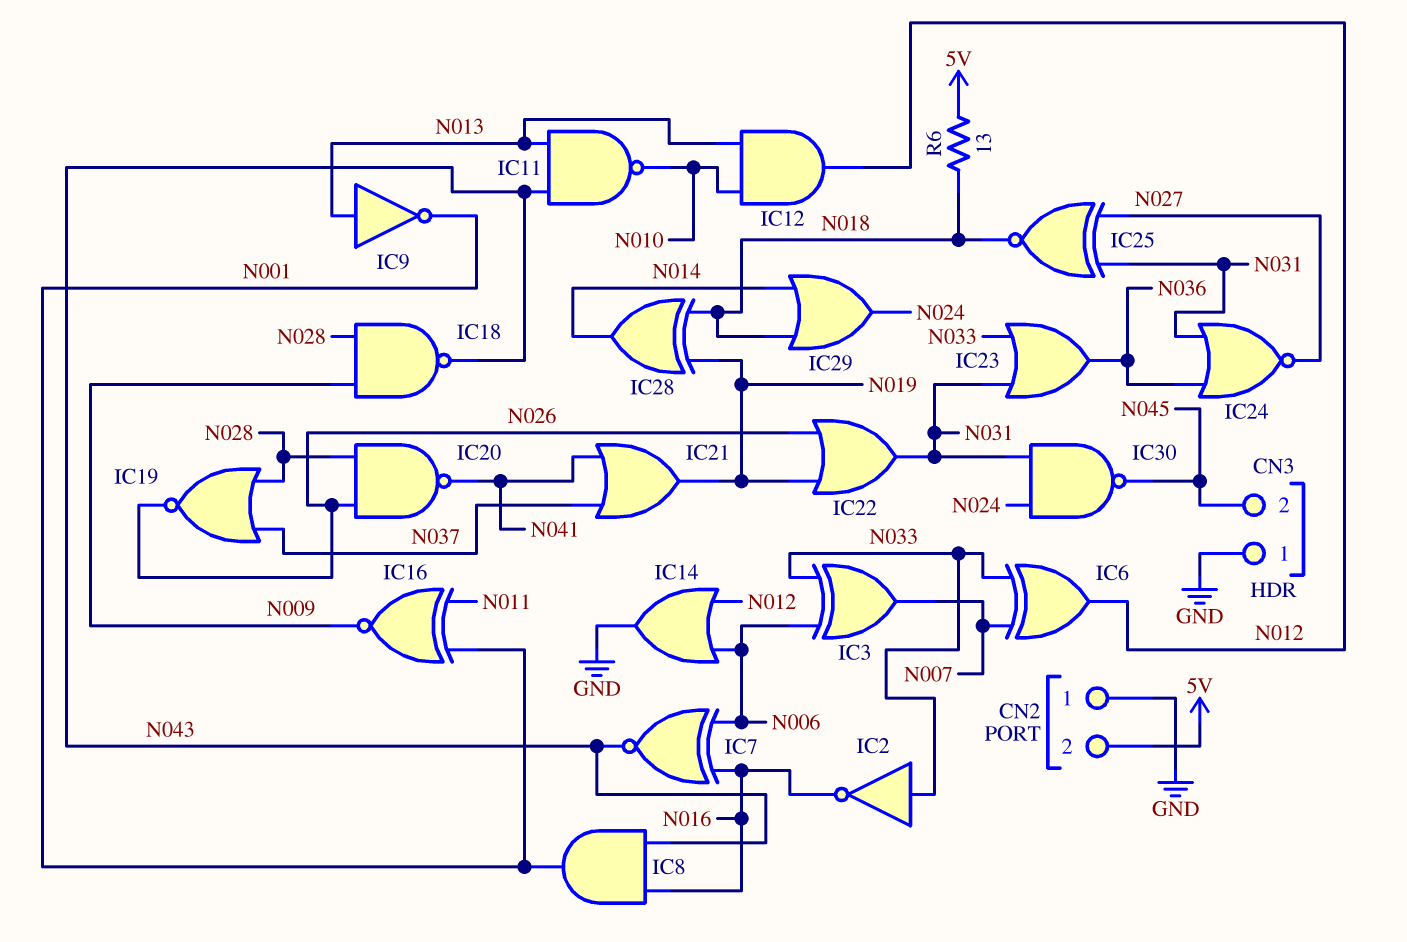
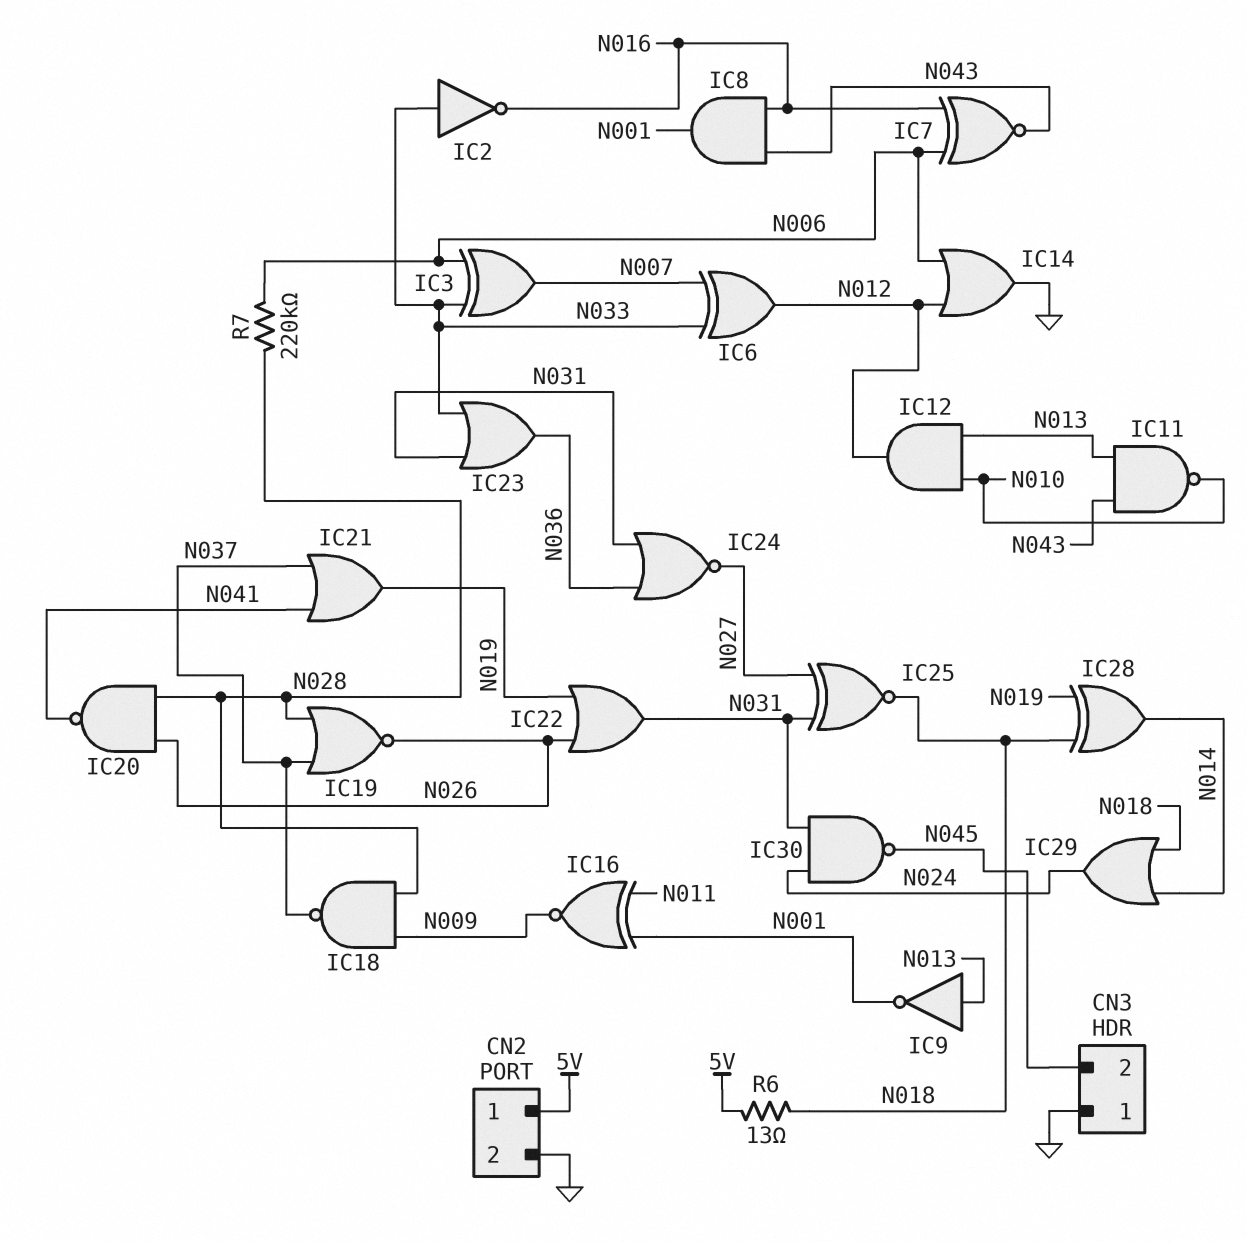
CN2 pin 1: GND -> 5V
CN2 pin 2: 5V -> GND
IC18: NAND (in N009, in N028, out N043) -> NAND (in N009, in N028, out N037)
R7: none -> 220k (N006, N028)

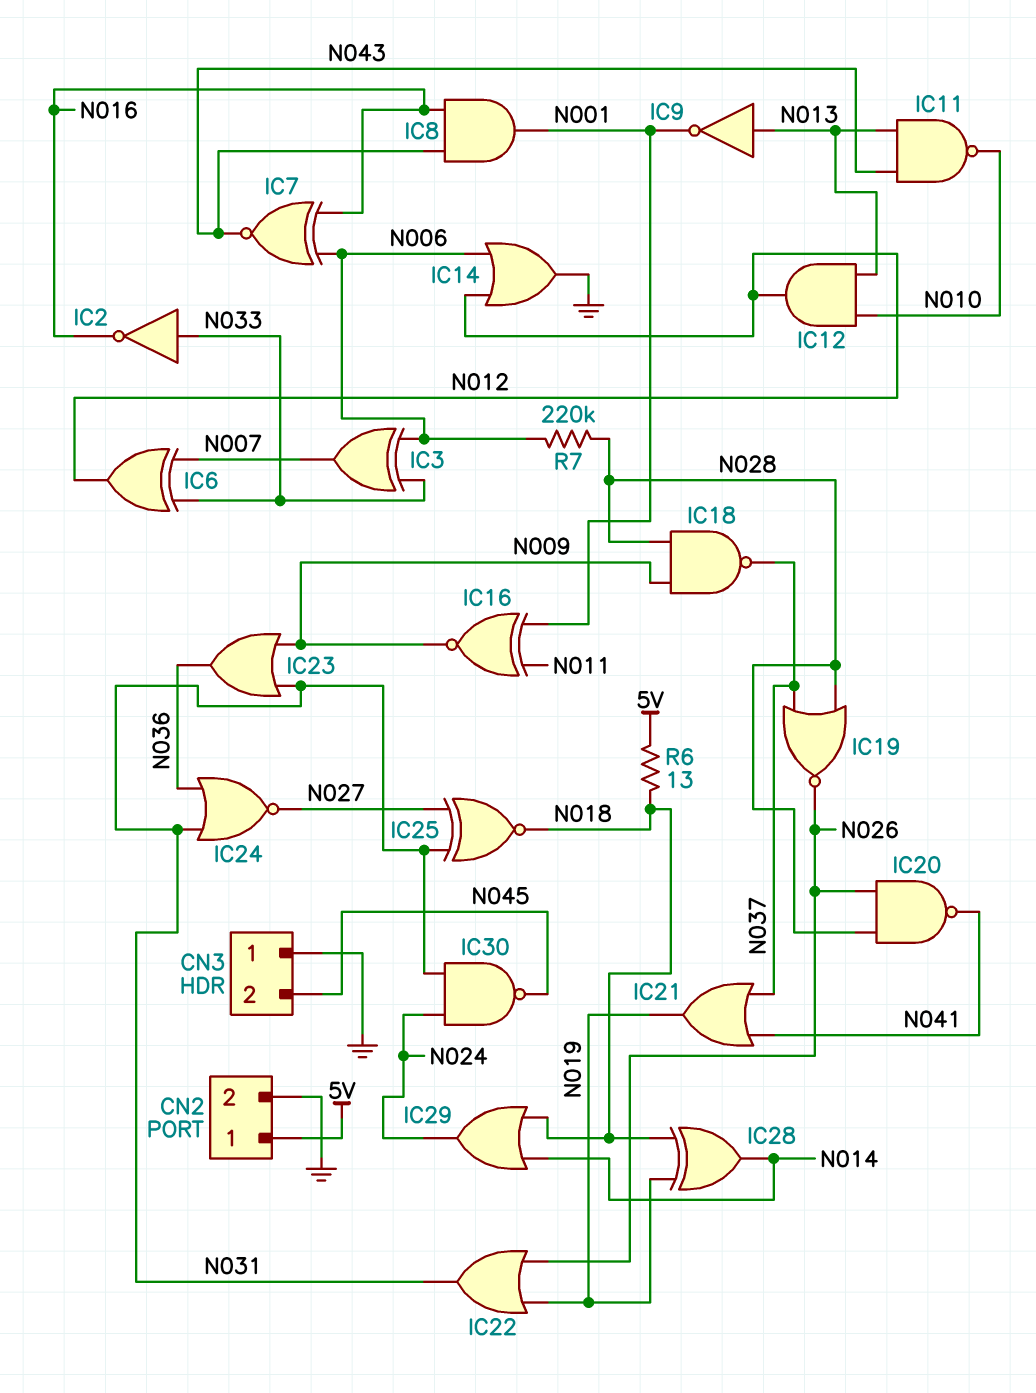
IC23: OR (in N031, in N033, out N036) -> OR (in N009, in N031, out N036)

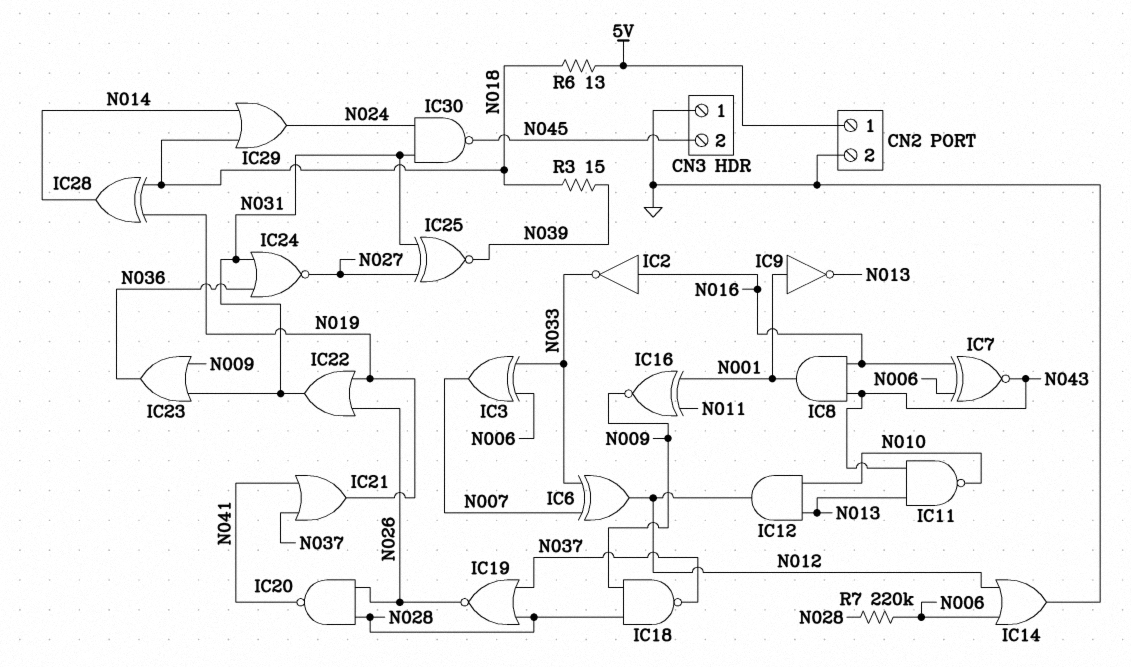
IC2: NOT (in N033, out N016) -> NOT (in N016, out N033)
IC9: NOT (in N013, out N001) -> NOT (in N001, out N013)
IC25: XNOR (in N027, in N031, out N018) -> XNOR (in N027, in N031, out N039)
R3: none -> 15 (N018, N039)

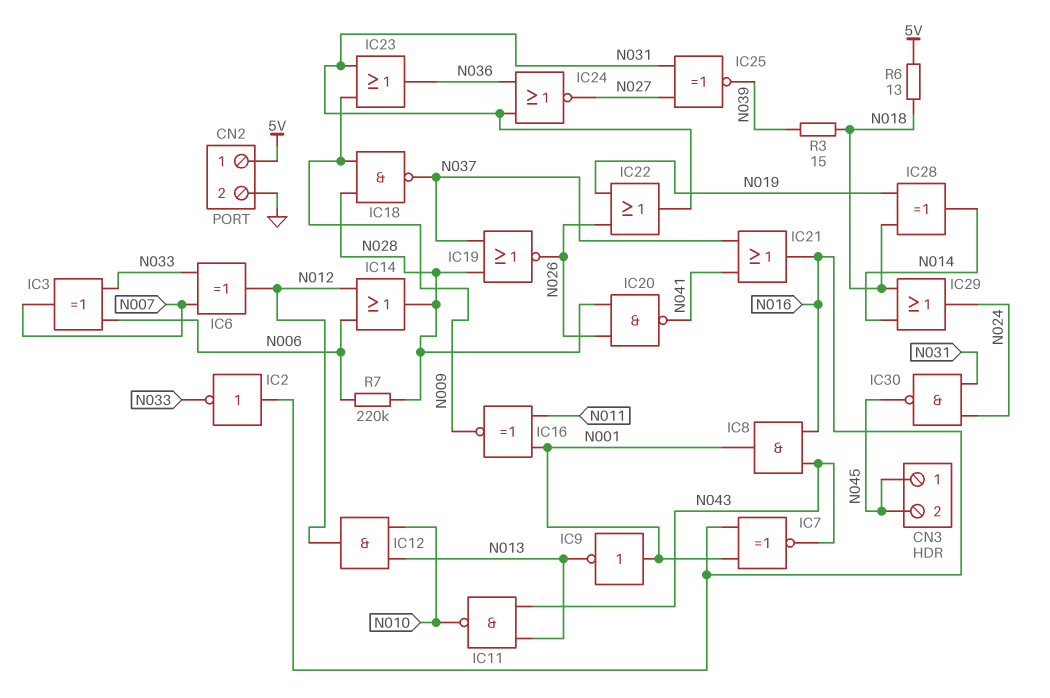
CN3 pin 1: GND -> N045
IC7: XNOR (in N006, in N016, out N043) -> XNOR (in N001, in N016, out N043)
IC14: OR (in N006, in N012, out GND) -> OR (in N006, in N012, out N028)
IC21: OR (in N037, in N041, out N019) -> OR (in N037, in N041, out N016)

